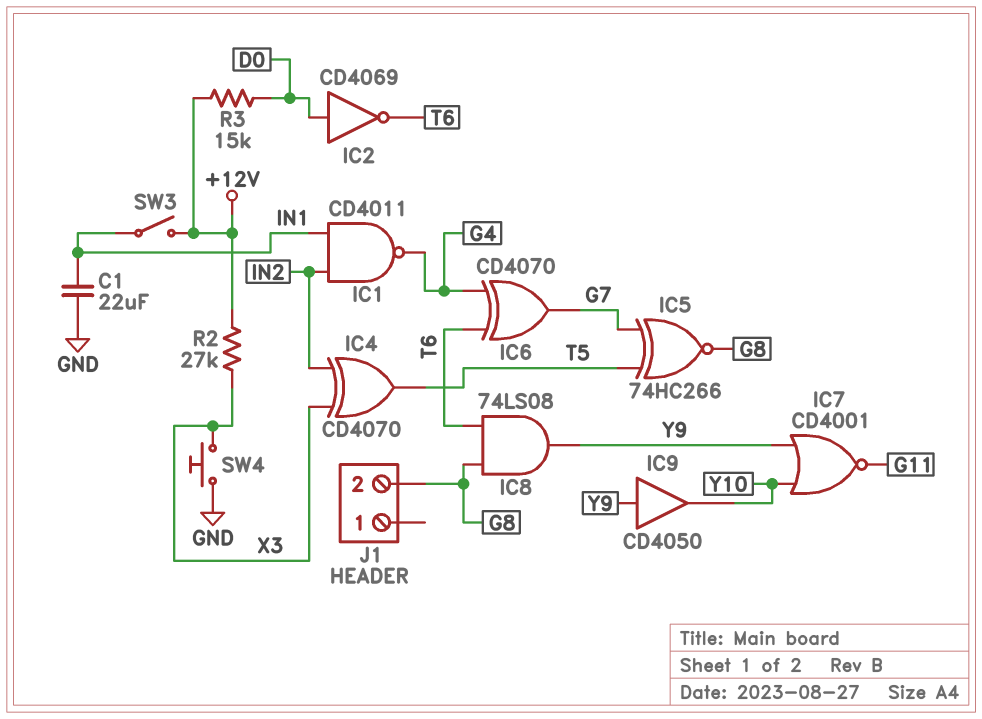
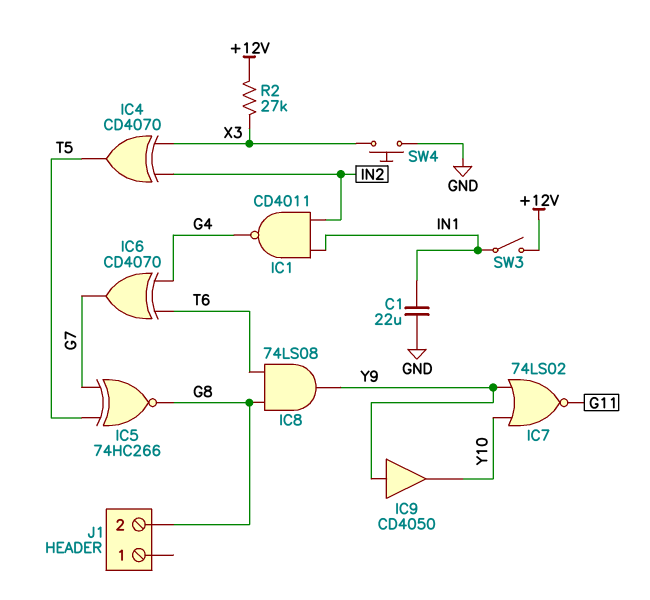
IC2: NOT CD4069 (in D0, out T6) -> none
IC7: NOR CD4001 (in Y9, in Y10, out G11) -> NOR 74LS02 (in Y9, in Y10, out G11)
R3: 15k (+12V, D0) -> none

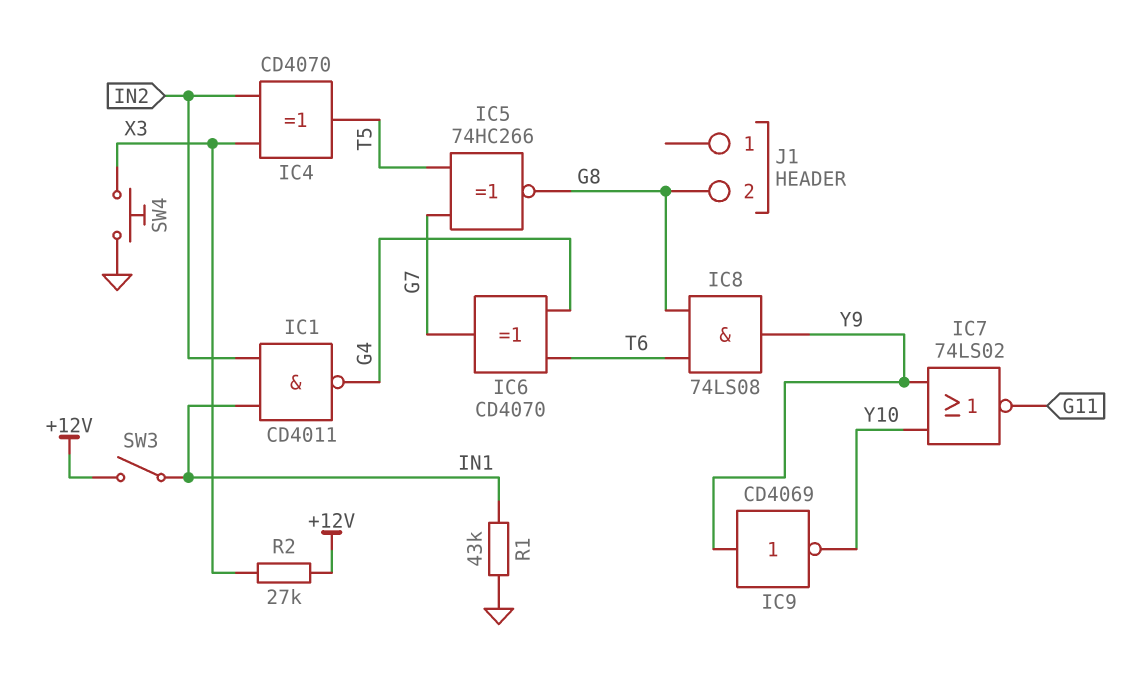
C1: 22uF (GND, IN1) -> none
IC9: buffer CD4050 (in Y9, out Y10) -> NOT CD4069 (in Y9, out Y10)
R1: none -> 43k (GND, IN1)

